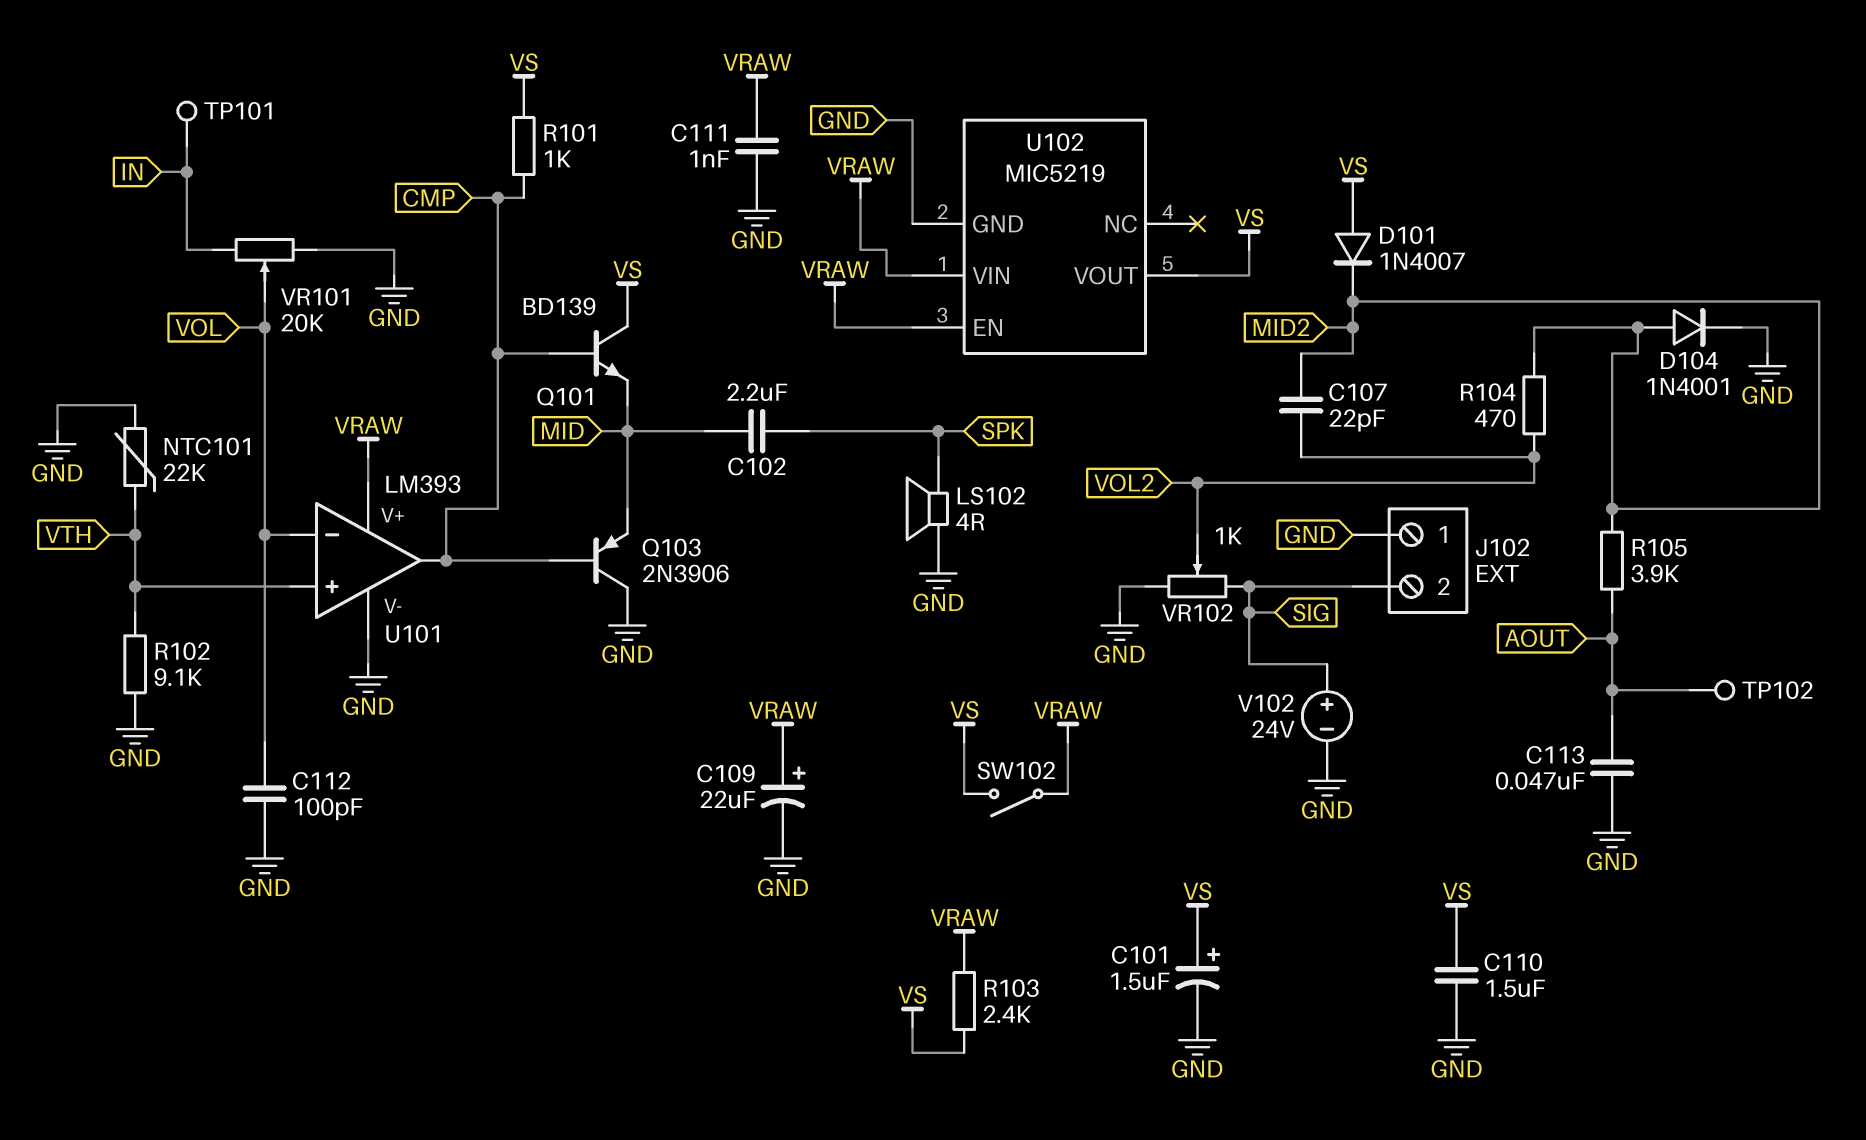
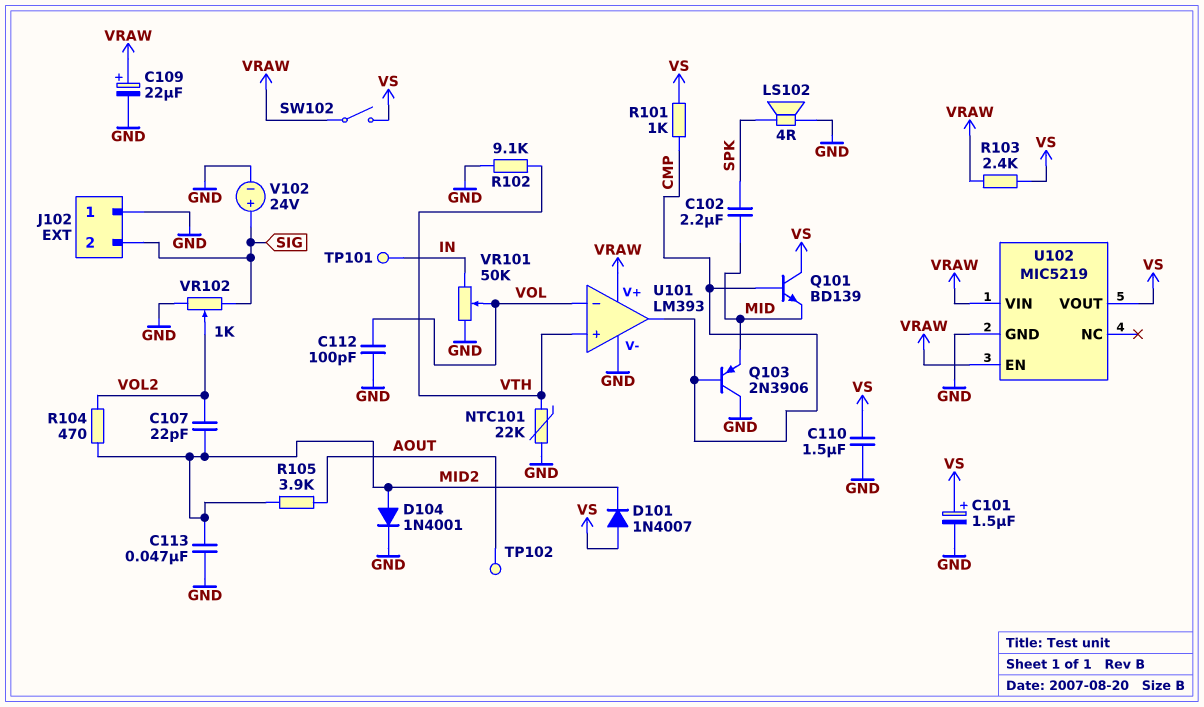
C111: 1nF (GND, VRAW) -> none
C113: 47nF (AOUT, GND) -> 47nF (GND, MID2)
VR101: 20k (GND, IN, wiper VOL) -> 50k (GND, IN, wiper VOL)

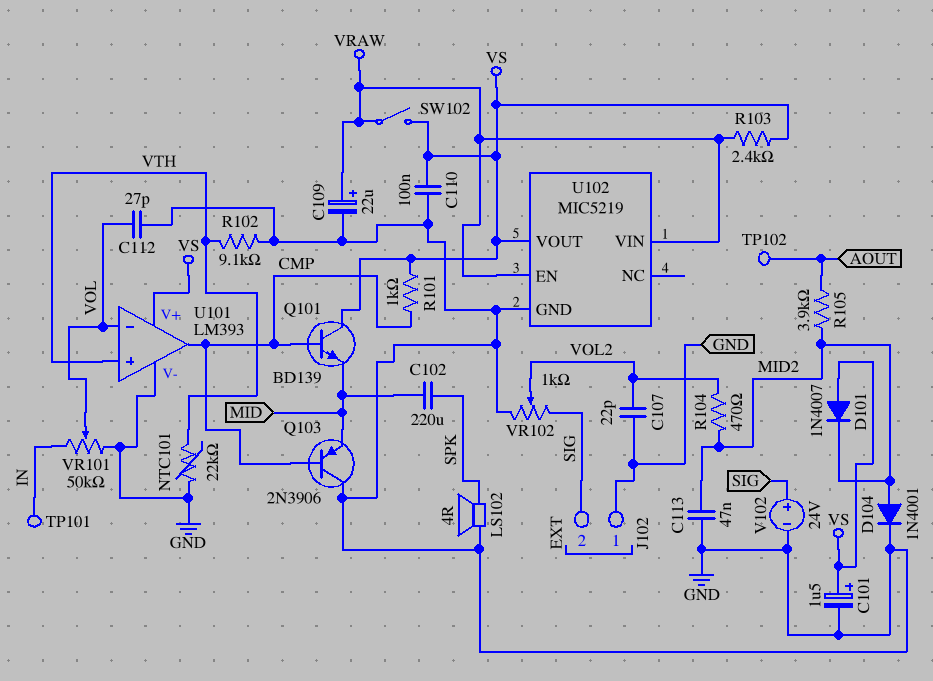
C102: 2.2uF (MID, SPK) -> 220uF (MID, SPK)
C107: 22pF (MID2, VOL2) -> 22pF (GND, VOL2)
C110: 1.5uF (GND, VS) -> 100nF (GND, VS)
C112: 100pF (GND, VOL) -> 27pF (GND, VOL)
U101 pin V+: VRAW -> VS

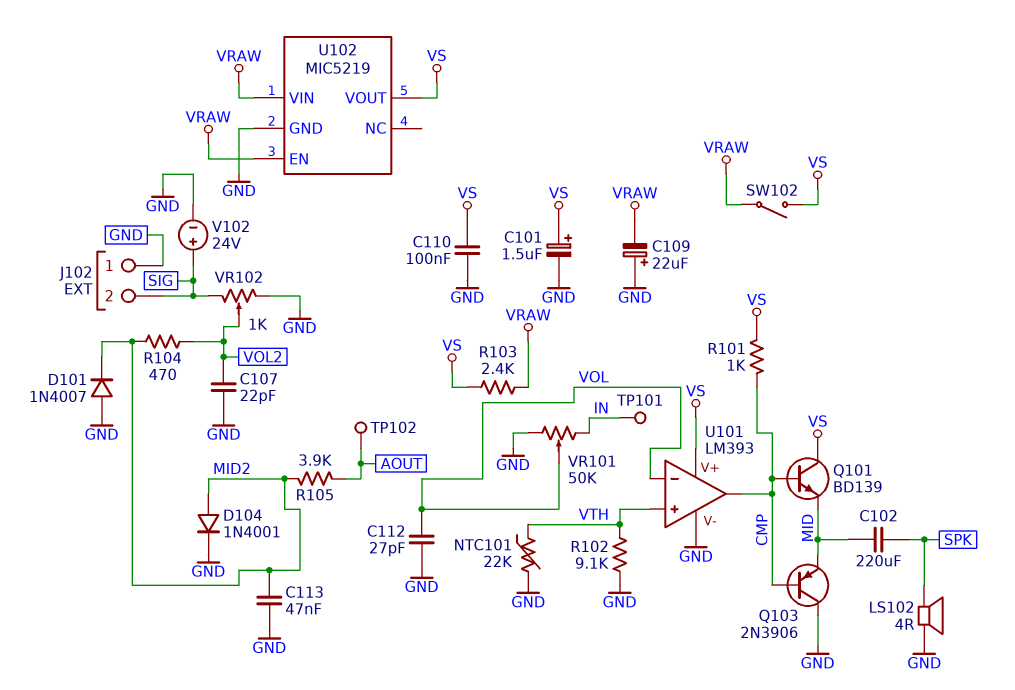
C109: 22uF (plus VRAW, minus GND) -> 22uF (plus GND, minus VRAW)
D101: diode 1N4007 (A VS, K MID2) -> diode 1N4007 (A GND, K MID2)

